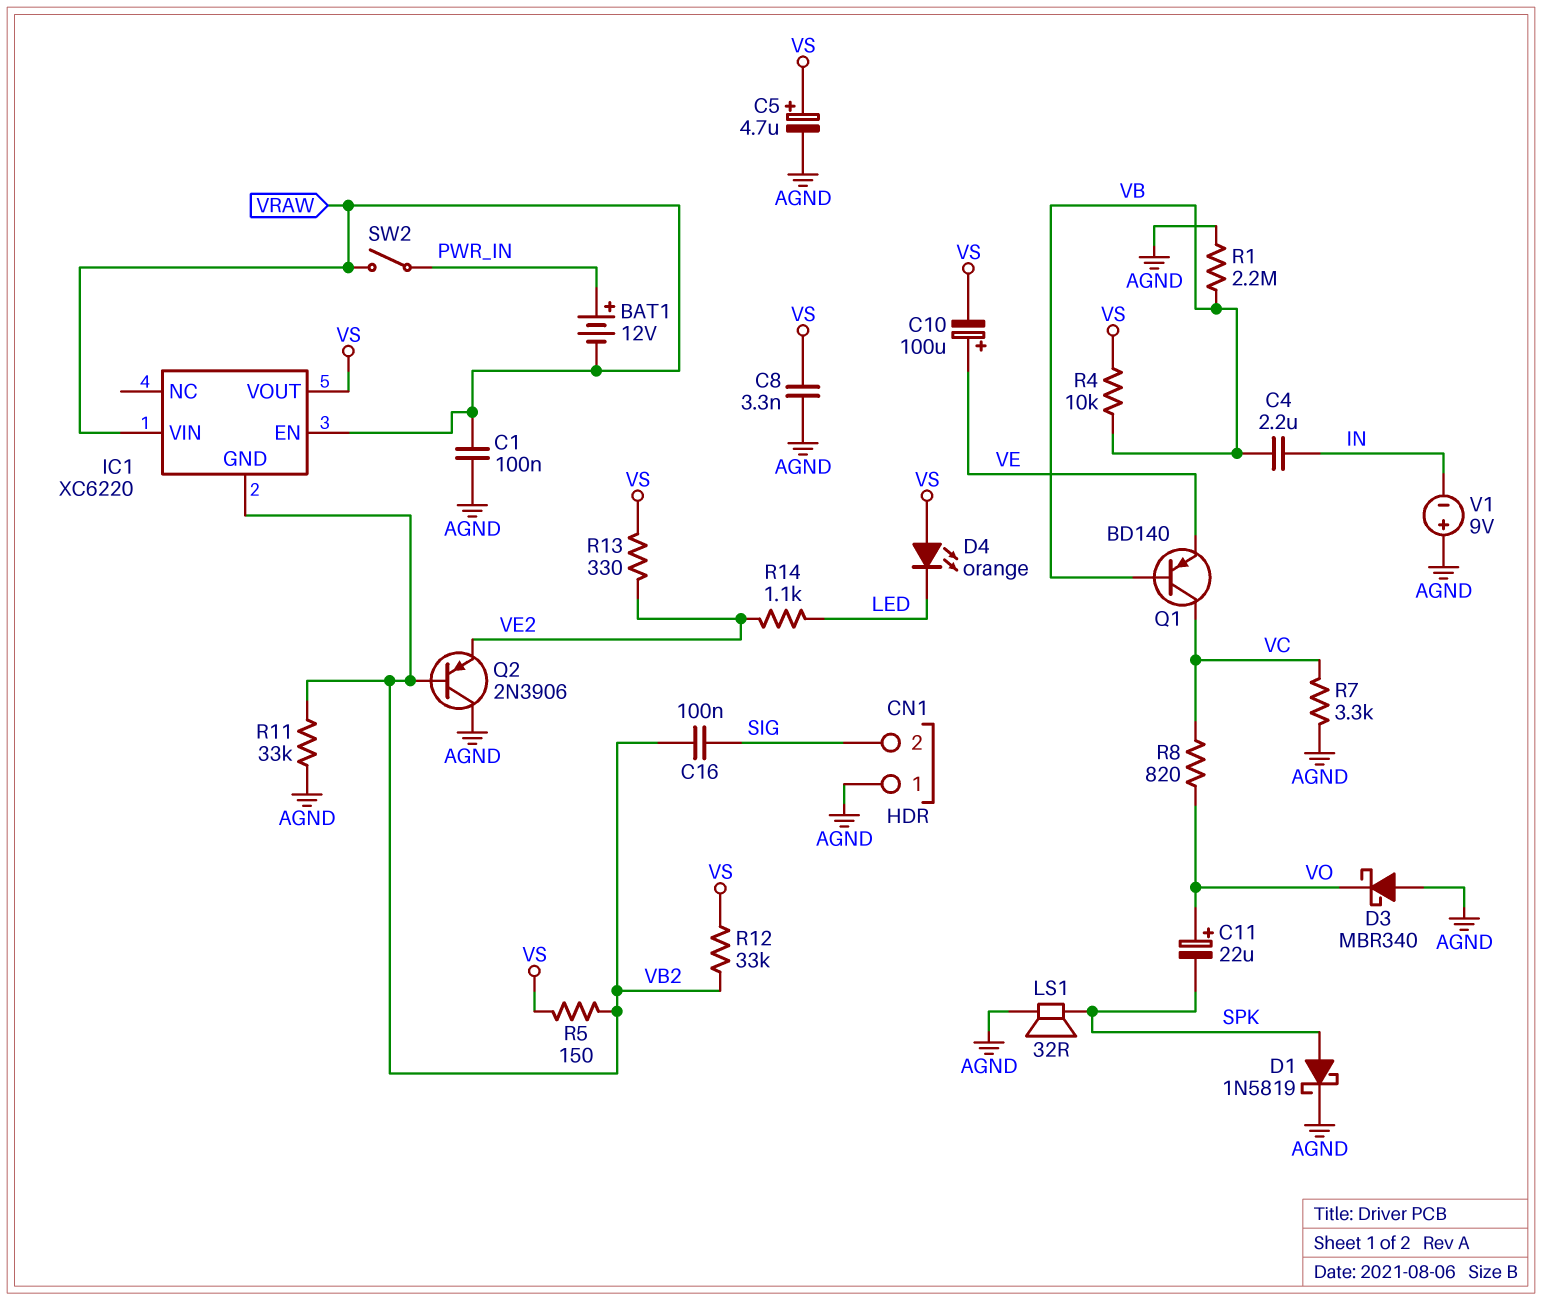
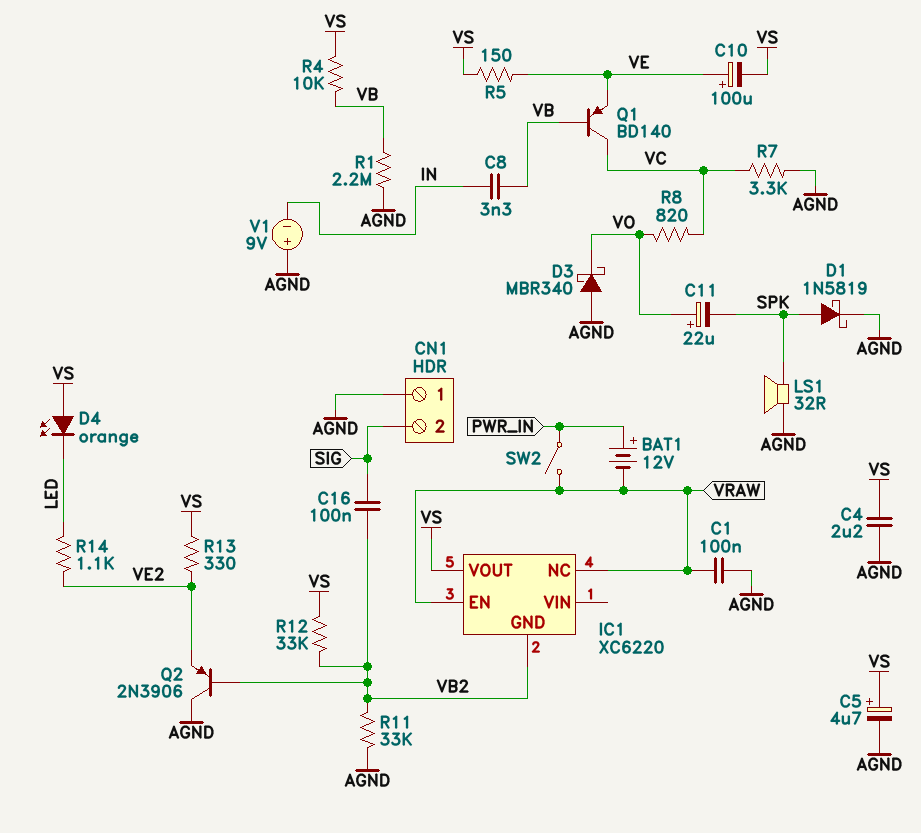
C4: 2.2uF (IN, VB) -> 2.2uF (AGND, VS)
C8: 3.3nF (AGND, VS) -> 3.3nF (IN, VB)
IC1 pin NC: none -> VRAW
IC1 pin VIN: VRAW -> none
R5: 150 (VB2, VS) -> 150 (VE, VS)

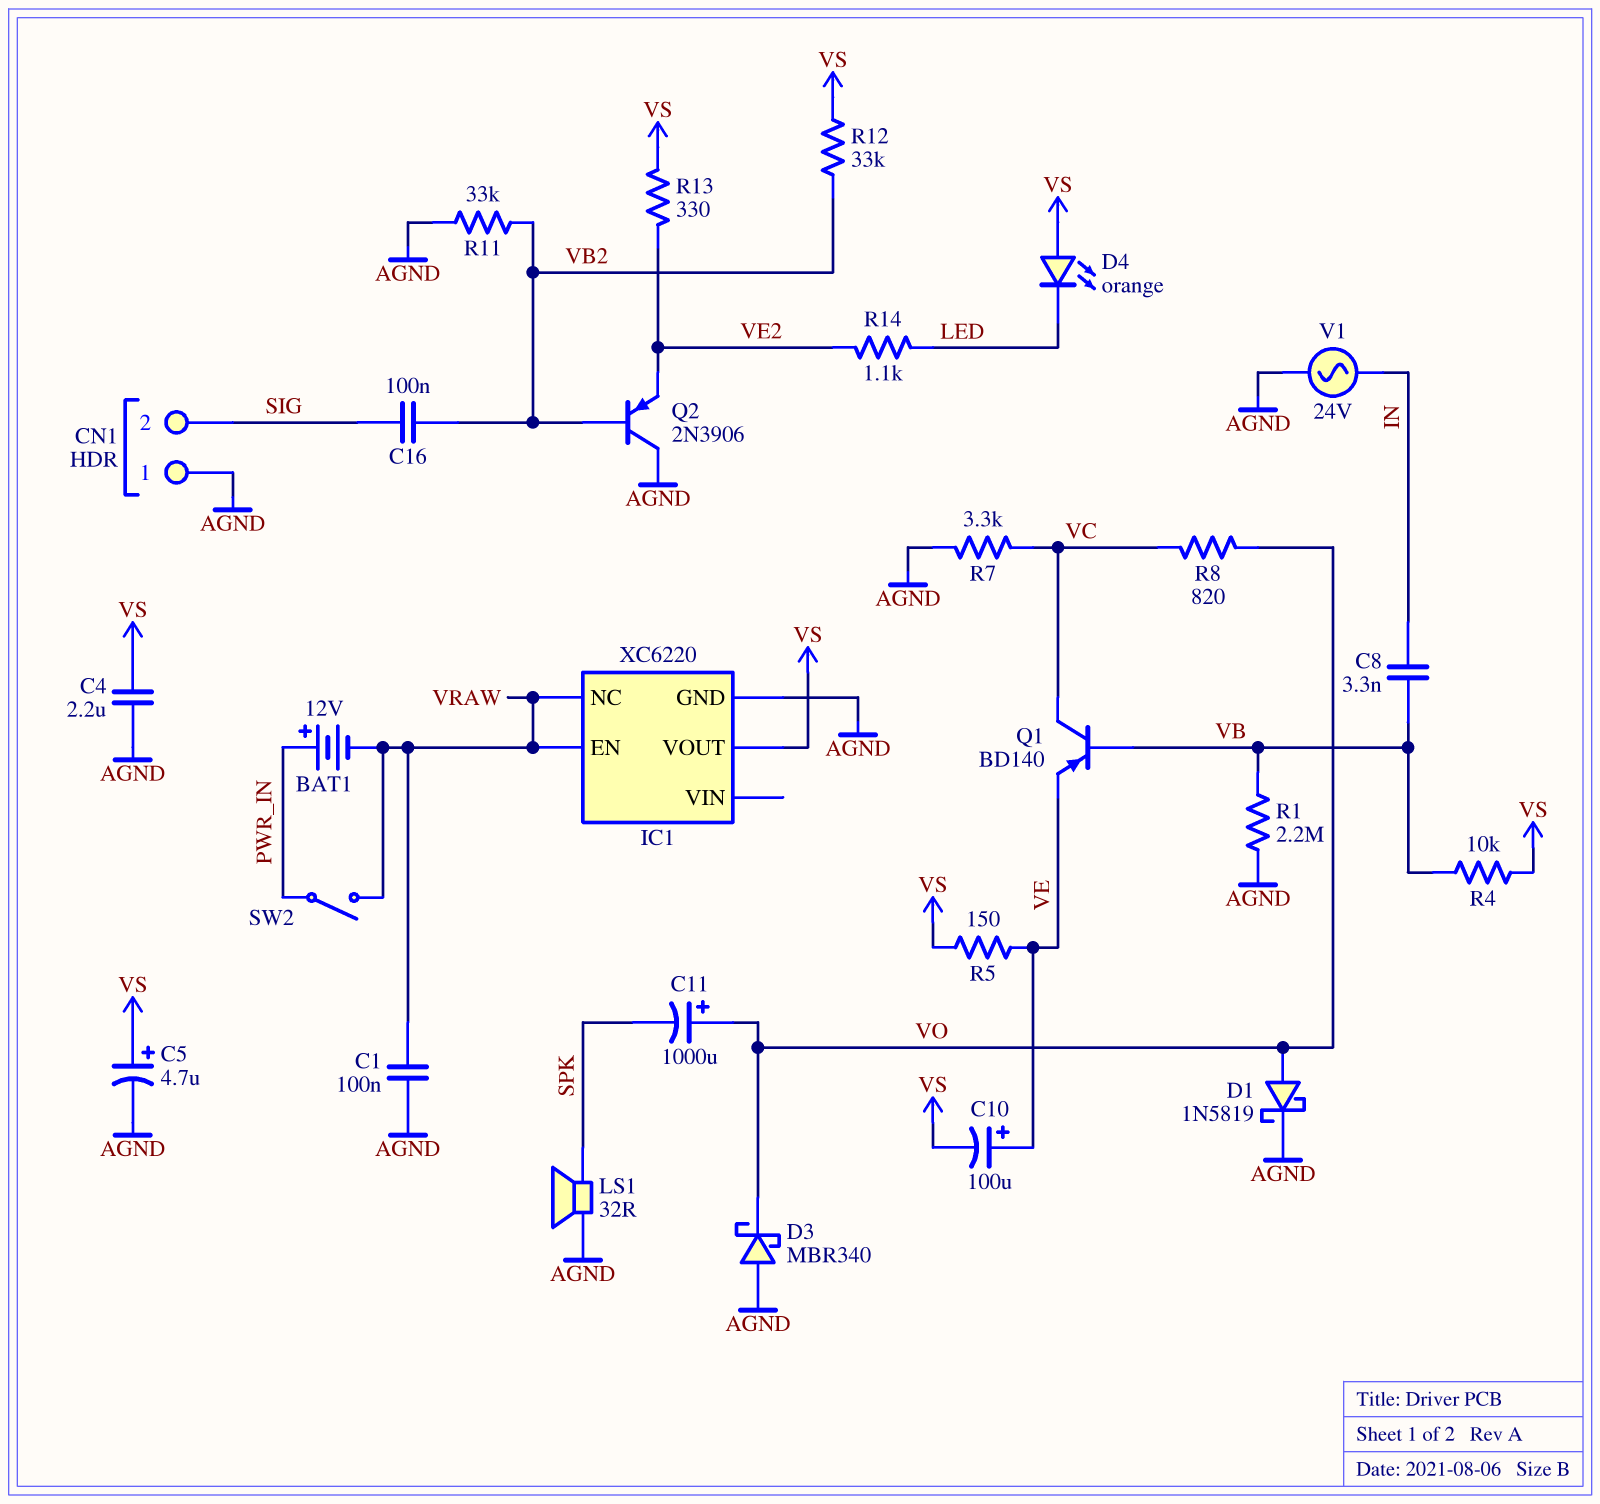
C11: 22uF (plus VO, minus SPK) -> 1000uF (plus VO, minus SPK)
D1: schottky 1N5819 (A SPK, K AGND) -> schottky 1N5819 (A VO, K AGND)
IC1 pin GND: VB2 -> AGND
V1: 9V (plus AGND, minus IN) -> AC 24V (AGND, IN)

